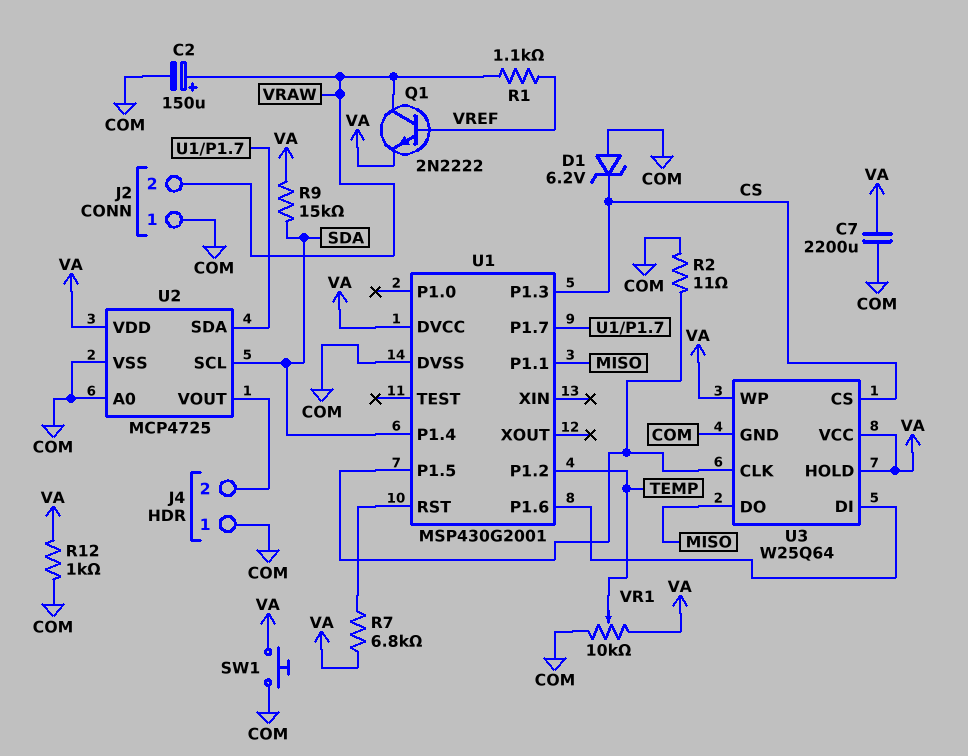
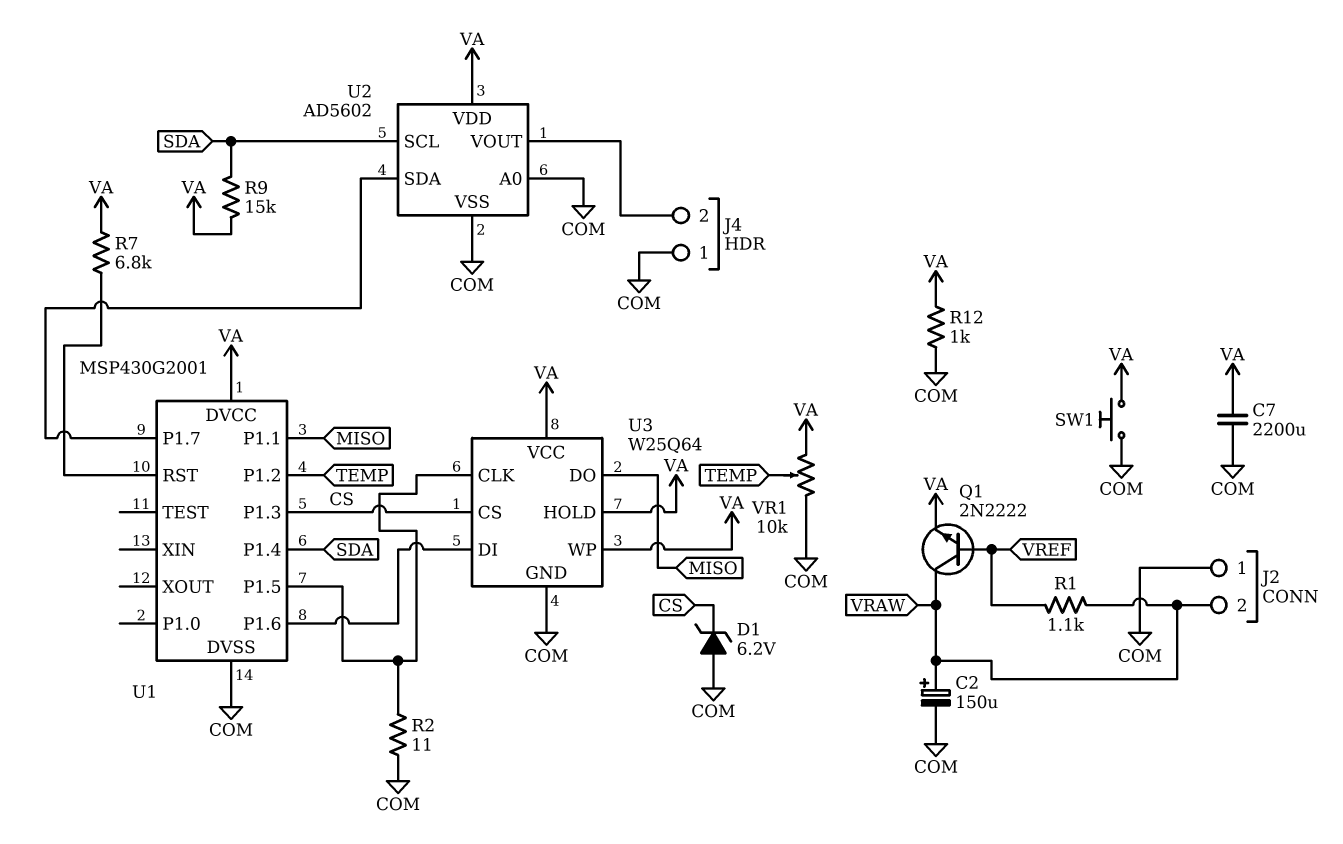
U2: MCP4725 -> AD5602

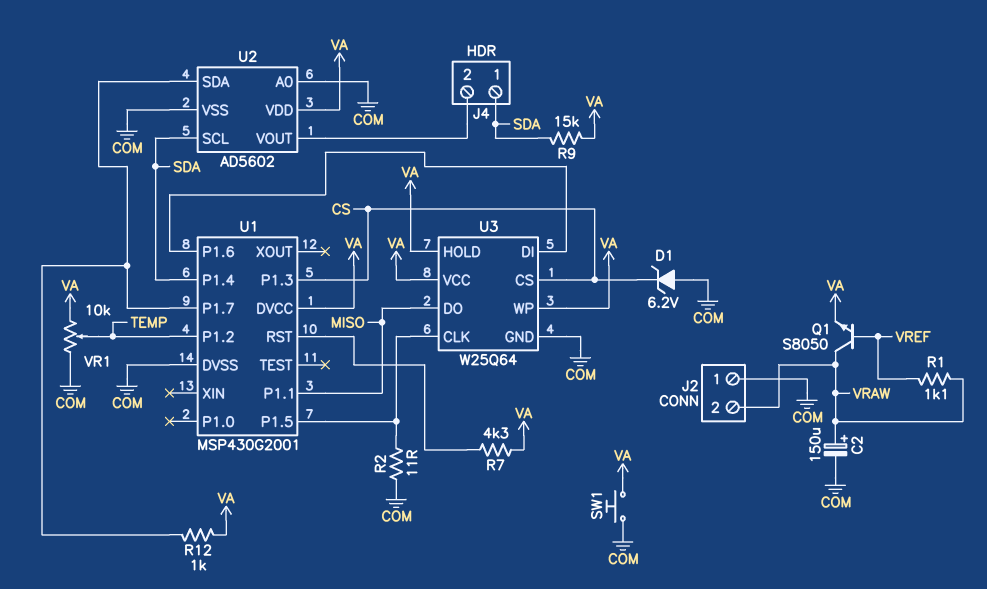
C7: 2200uF (COM, VA) -> none
J4 pin 1: COM -> SDA
Q1: NPN 2N2222 (B VREF, C VRAW, E VA) -> NPN S8050 (B VREF, C VRAW, E VA)
R7: 6.8k (U1/RST, VA) -> 4.3k (U1/RST, VA)
R12: 1k (COM, VA) -> 1k (U1/P1.7, VA)

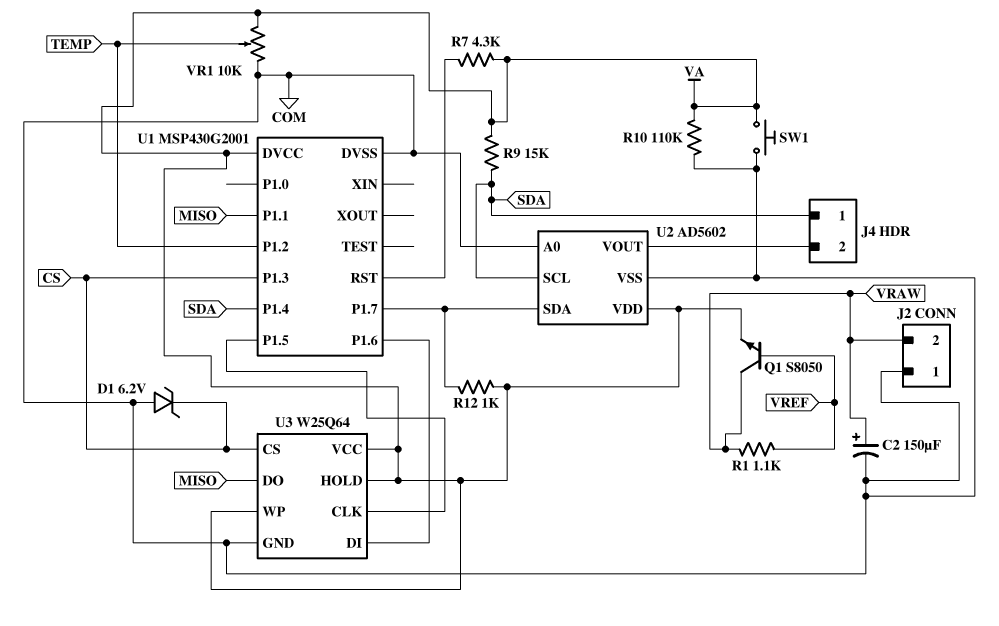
R2: 11 (COM, U1/P1.5) -> none
R10: none -> 110k (COM, VA)

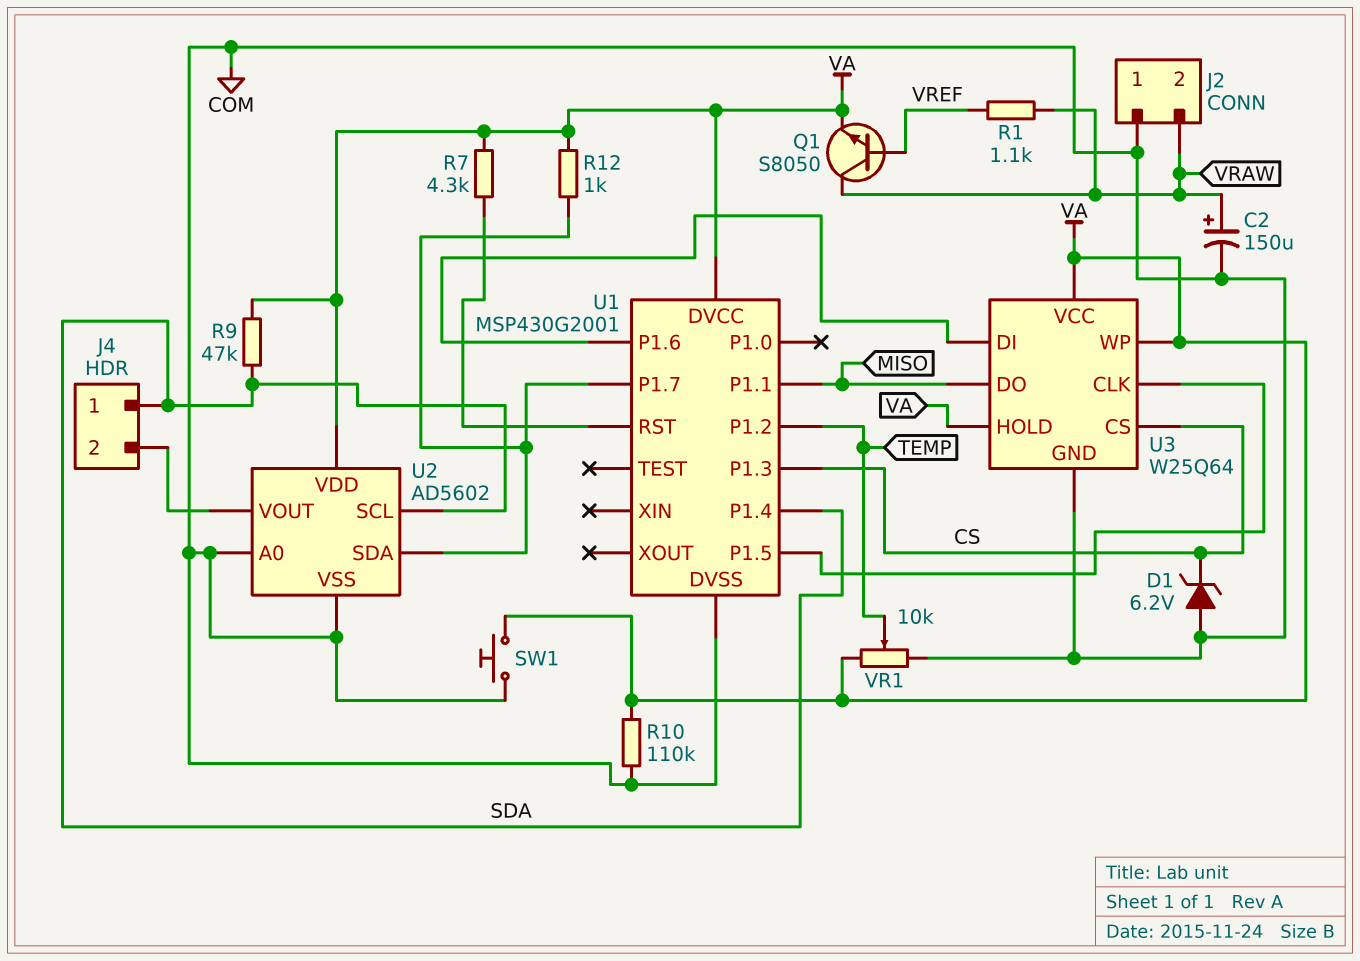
R9: 15k (SDA, VA) -> 47k (SDA, VA)

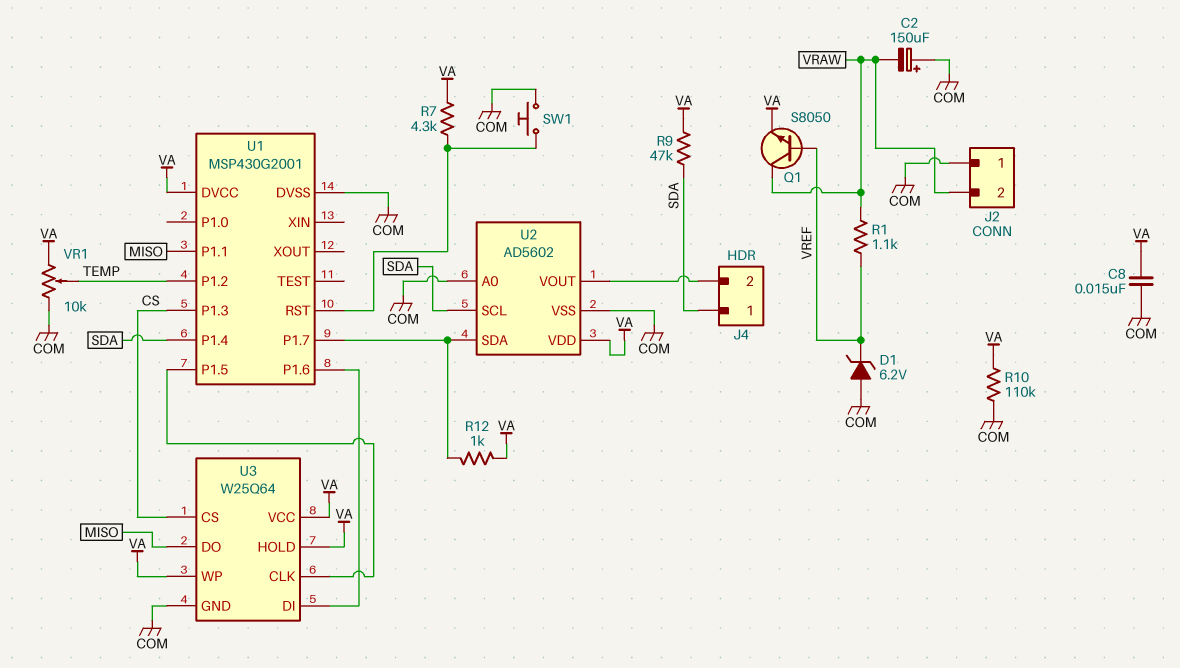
C2: 150uF (plus VRAW, minus COM) -> 150uF (plus COM, minus VRAW)
C8: none -> 15nF (COM, VA)
D1: zener 6.2V (A COM, K CS) -> zener 6.2V (A COM, K VREF)
SW1: button (COM, VA) -> button (COM, U1/RST)

